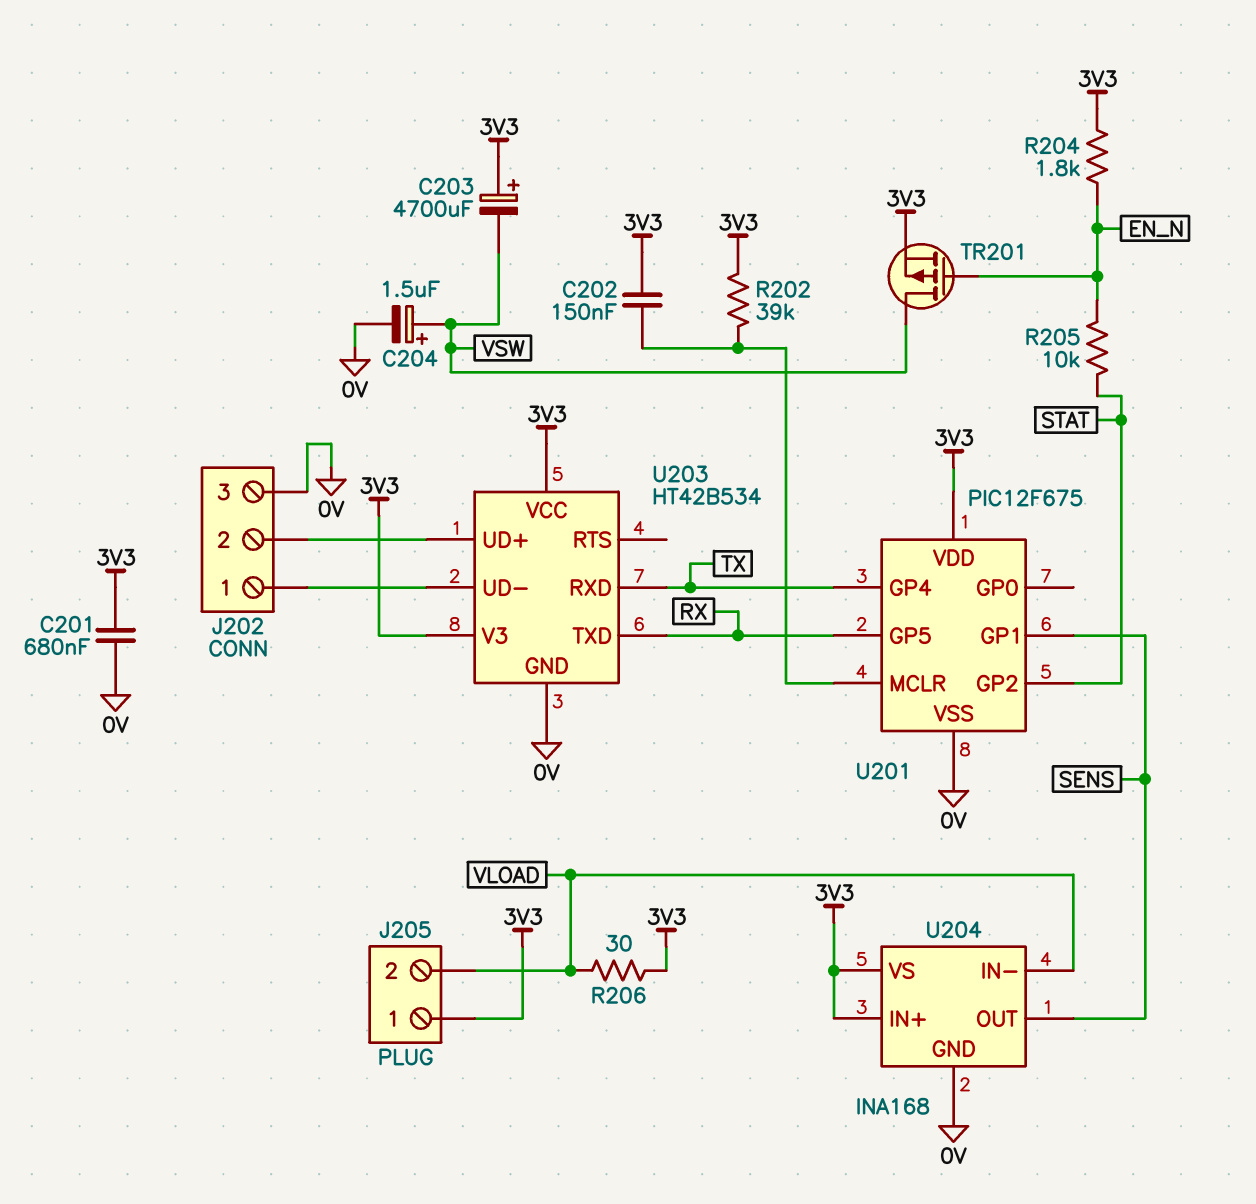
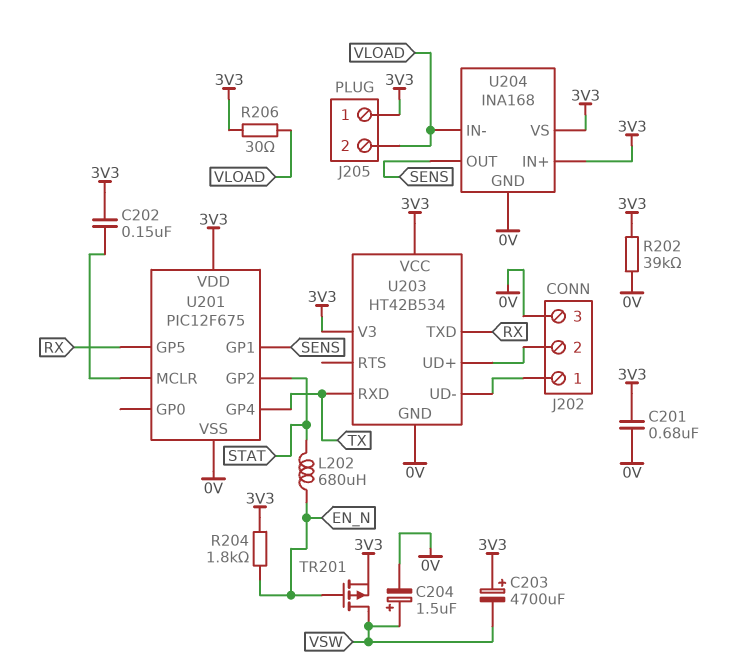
L202: none -> 680uH (EN_N, STAT)
R202: 39k (3V3, U201/MCLR) -> 39k (0V, 3V3)
R205: 10k (EN_N, STAT) -> none

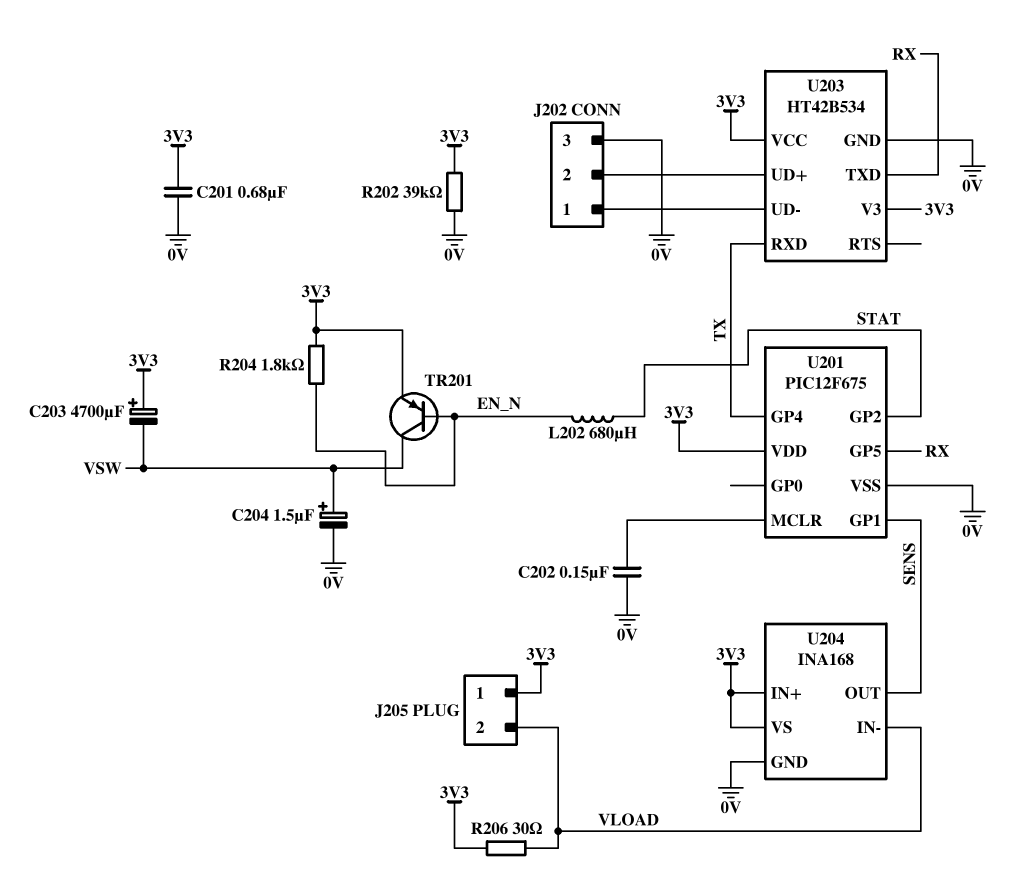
C202: 150nF (3V3, U201/MCLR) -> 150nF (0V, U201/MCLR)
TR201: PMOS (G EN_N, D VSW, S 3V3) -> PNP (B EN_N, C VSW, E 3V3)

